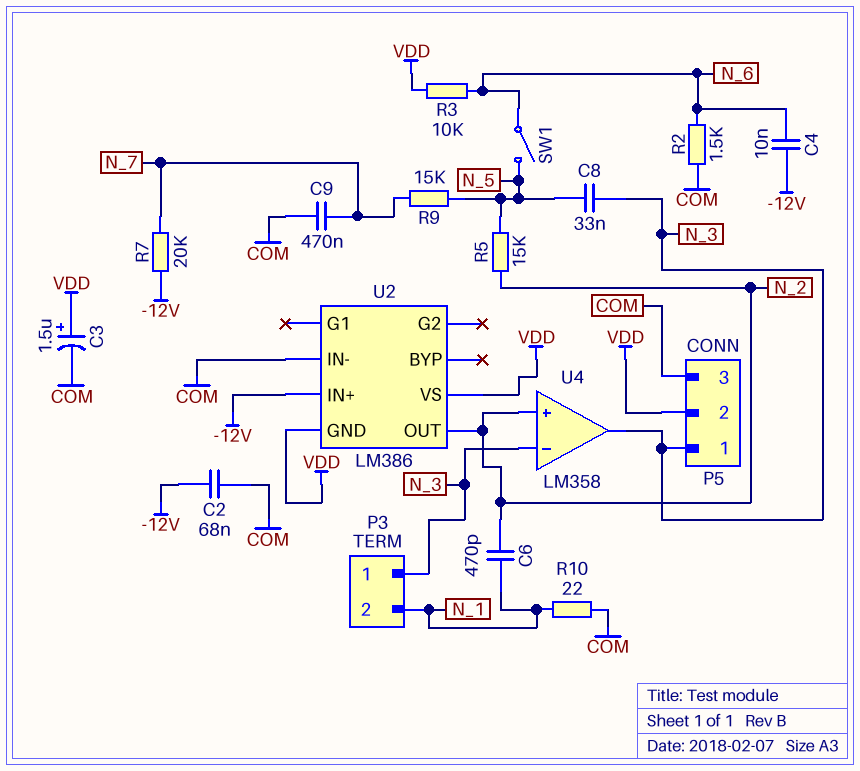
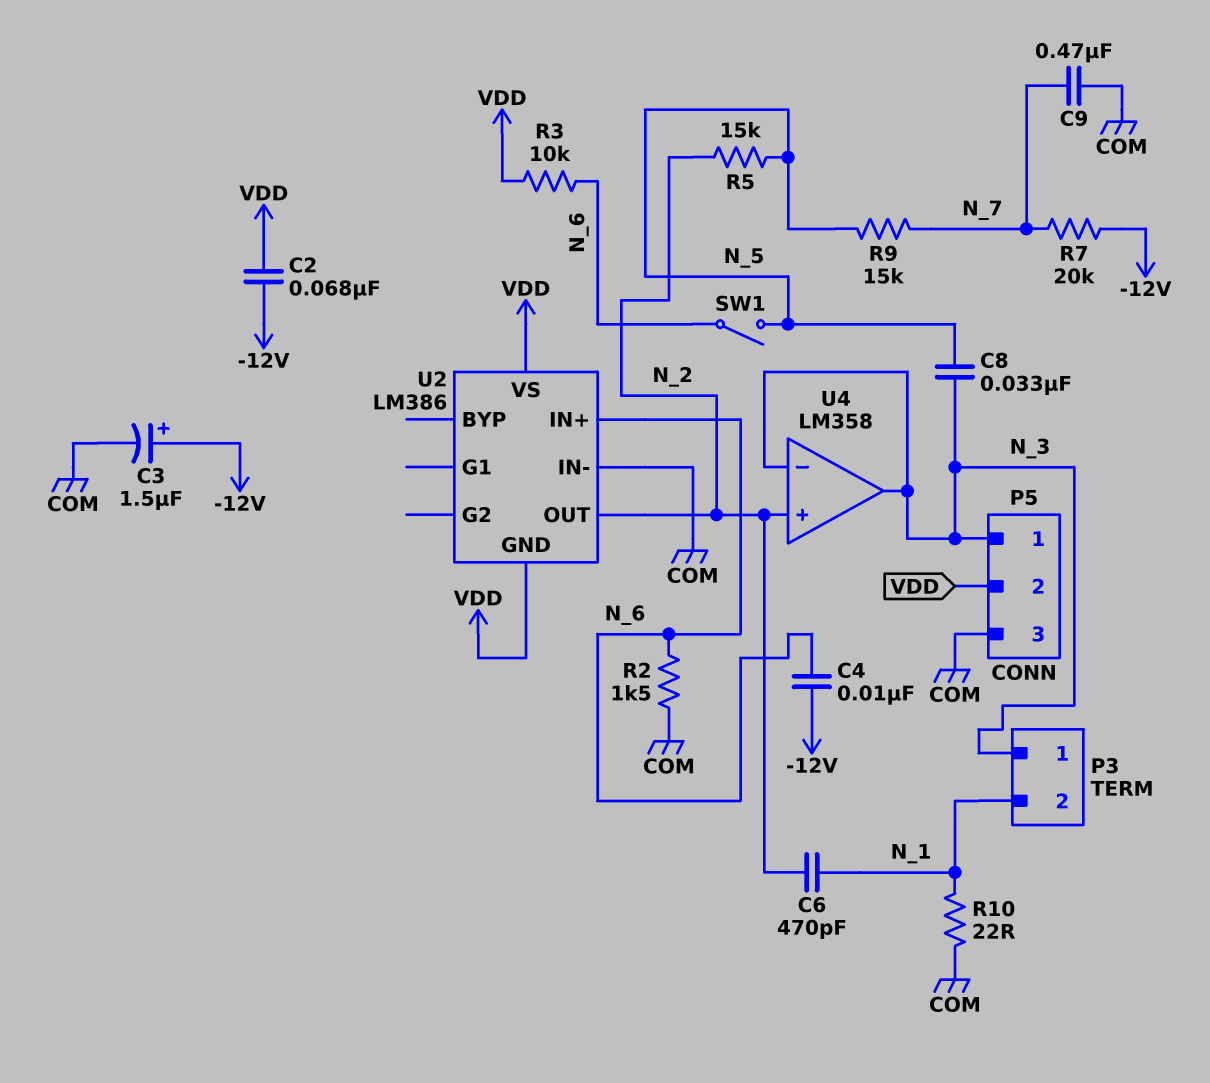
C2: 68nF (-12V, COM) -> 68nF (-12V, VDD)
C3: 1.5uF (plus VDD, minus COM) -> 1.5uF (plus -12V, minus COM)
U2 pin IN+: -12V -> N_6

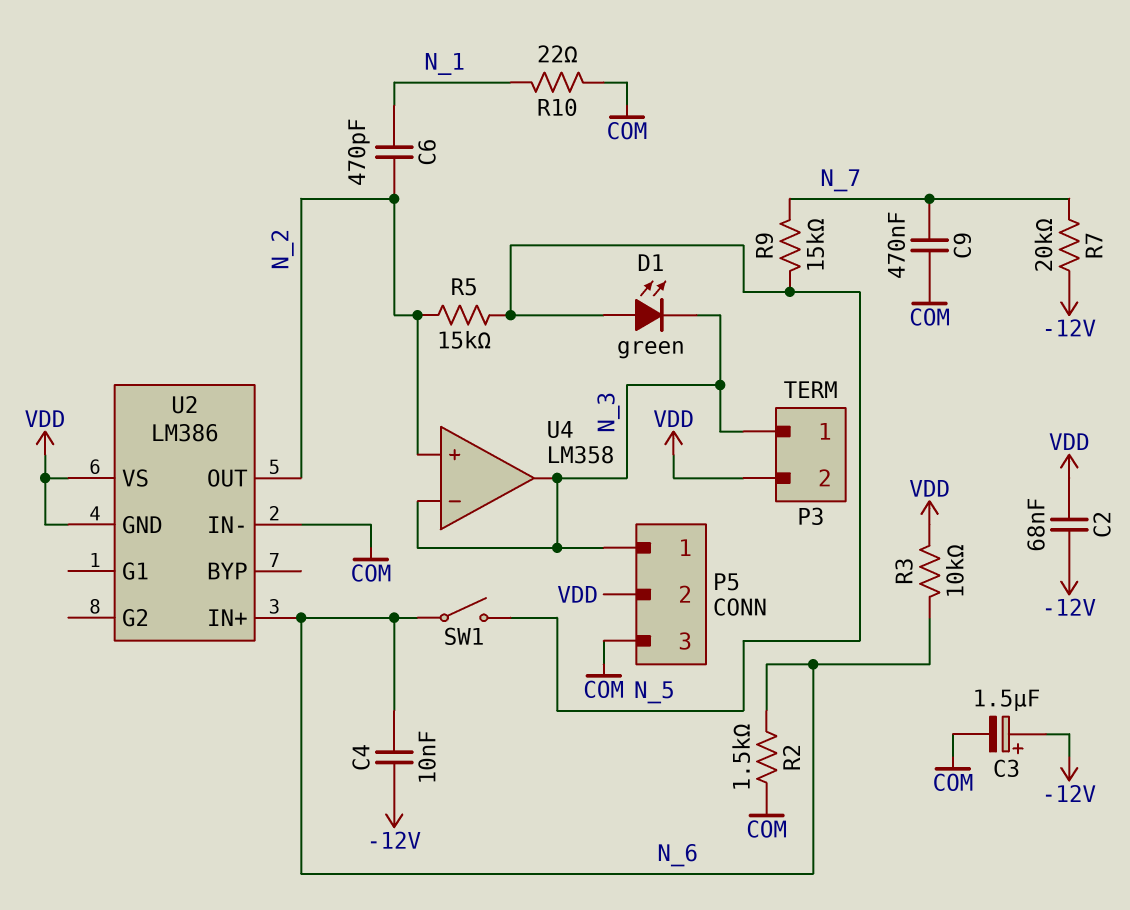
C8: 33nF (N_3, N_5) -> none
D1: none -> LED green (A N_5, K N_3)
P3 pin 2: N_1 -> VDD

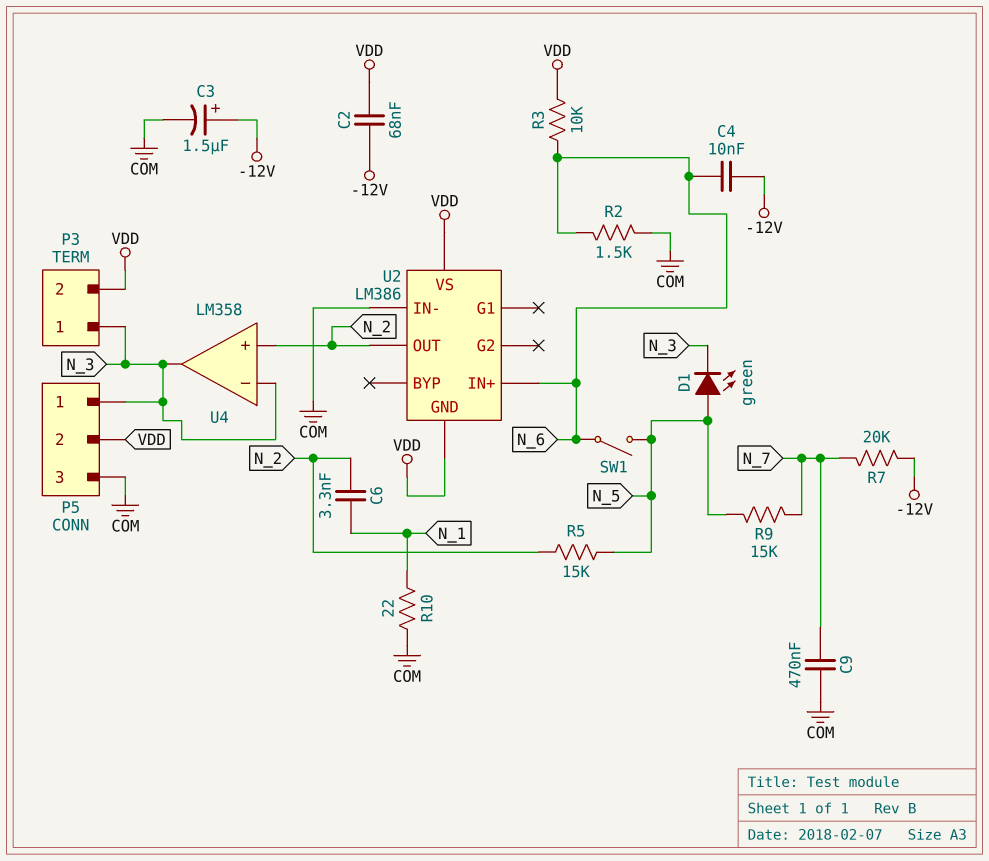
C6: 470pF (N_1, N_2) -> 3.3nF (N_1, N_2)

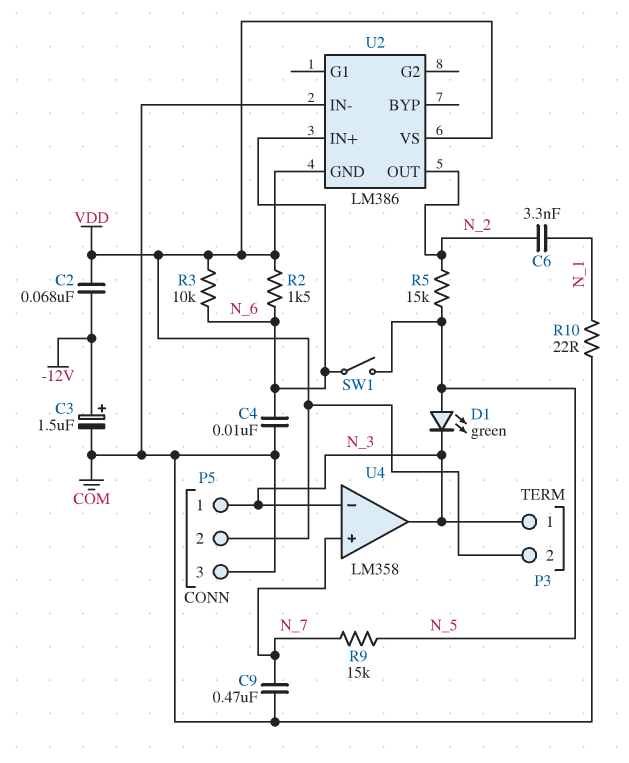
C4: 10nF (-12V, N_6) -> 10nF (COM, N_6)
R2: 1.5k (COM, N_6) -> 1.5k (N_6, VDD)
R7: 20k (-12V, N_7) -> none
U4 pin in+: N_2 -> N_7

